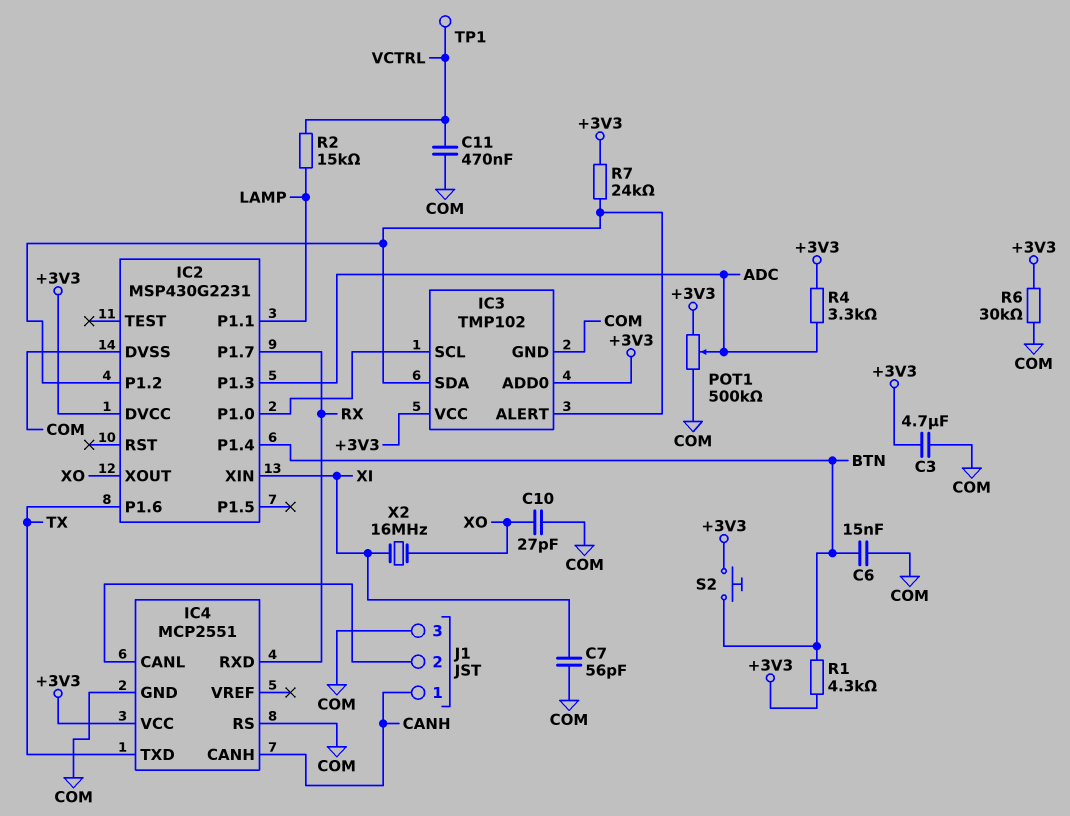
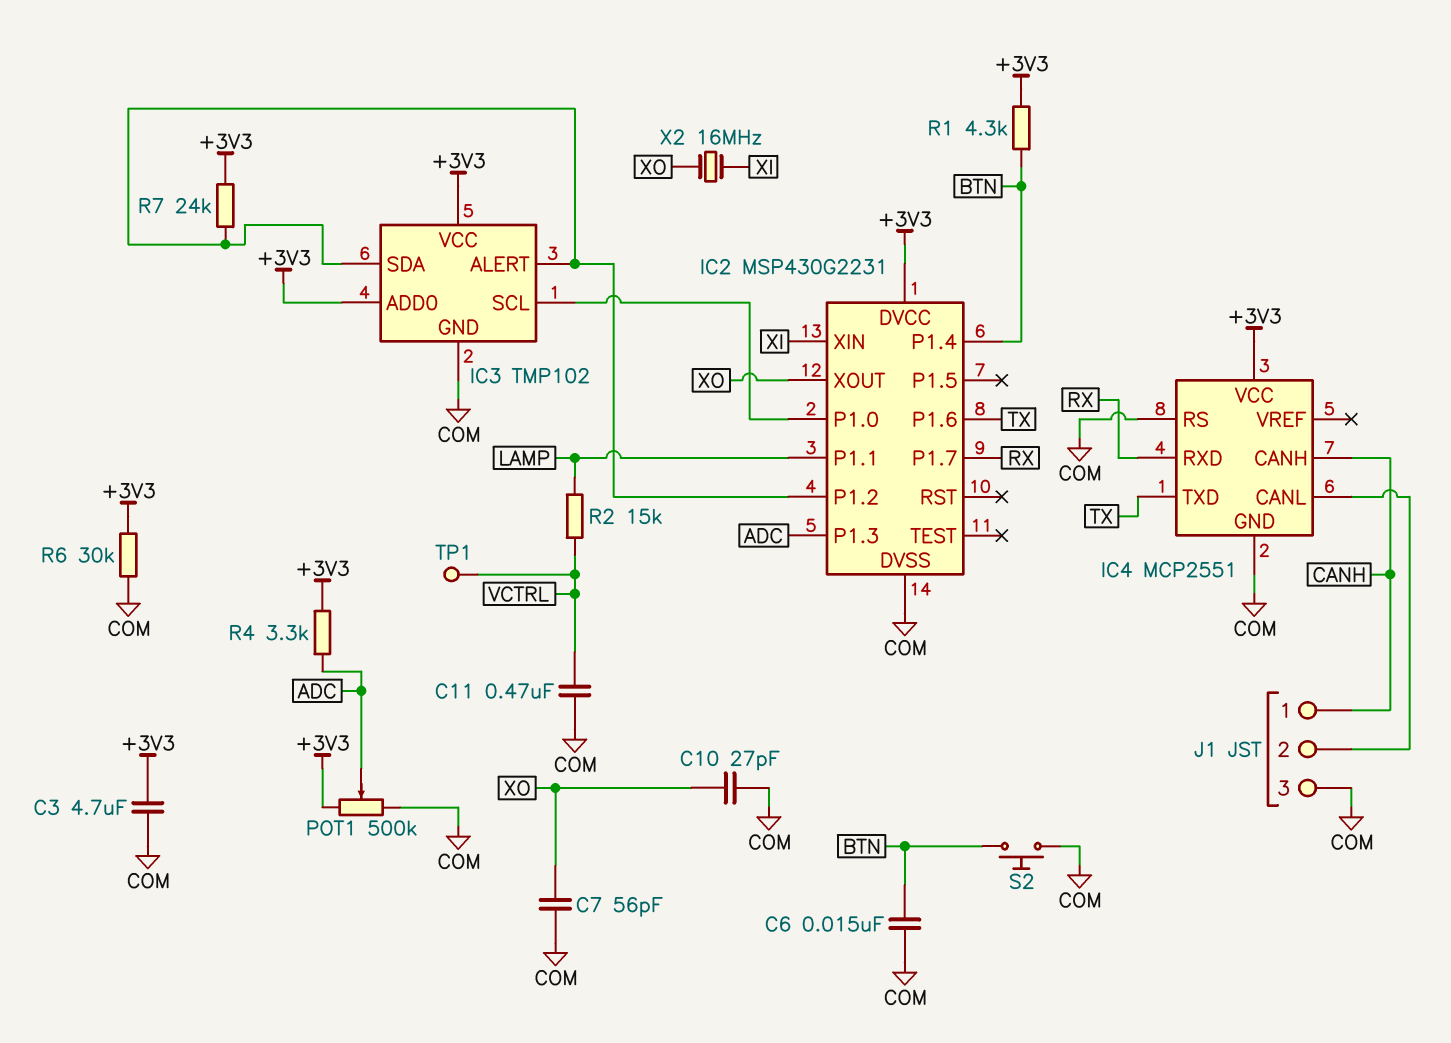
C7: 56pF (COM, XI) -> 56pF (COM, XO)
S2: button (+3V3, BTN) -> button (BTN, COM)

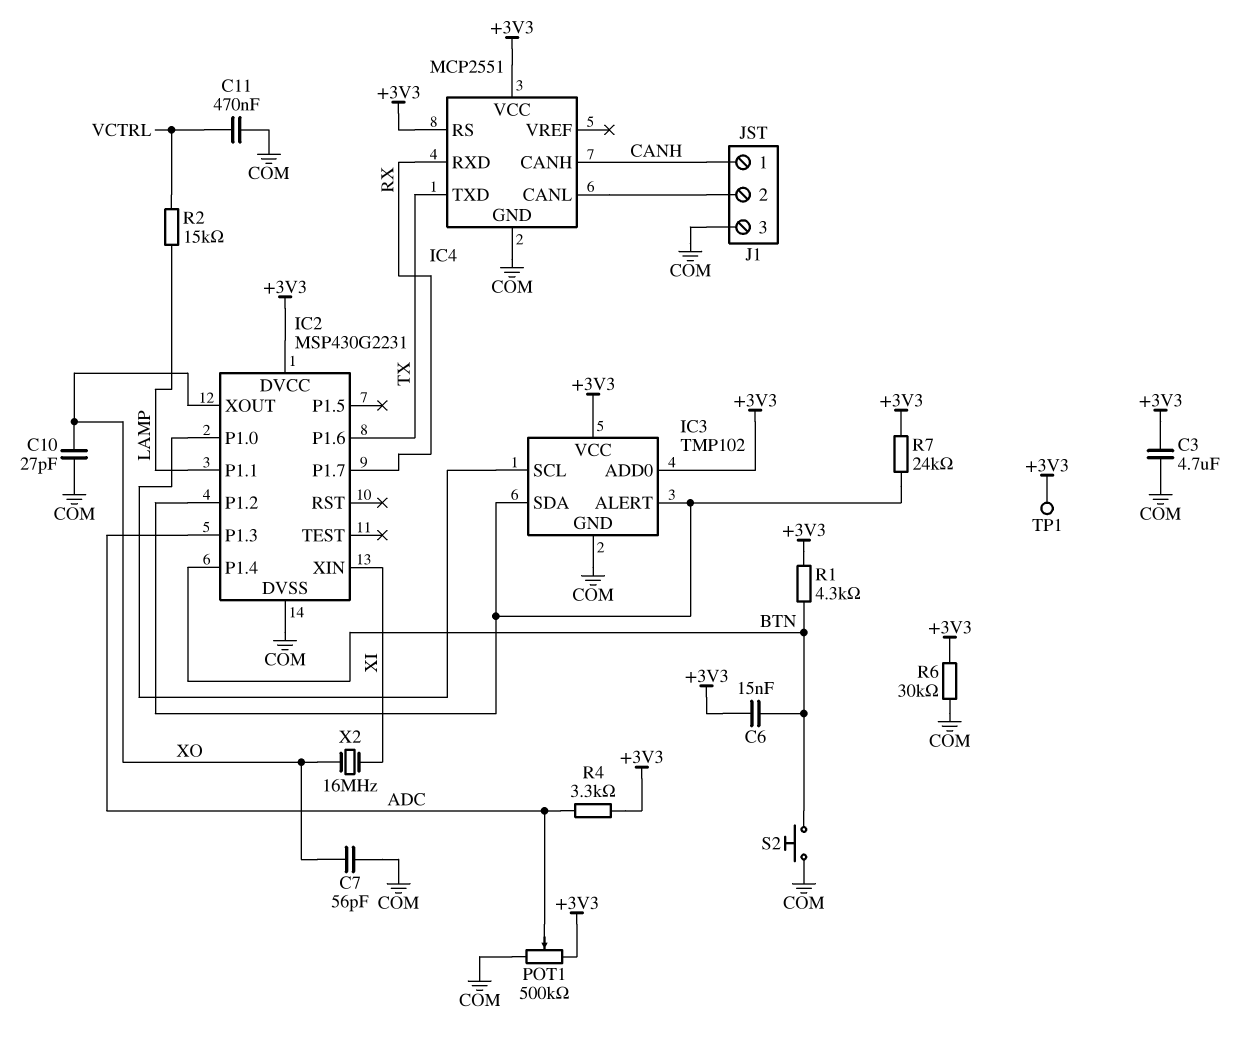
C6: 15nF (BTN, COM) -> 15nF (+3V3, BTN)
IC4 pin RS: COM -> +3V3
TP1: test point (VCTRL) -> test point (+3V3)

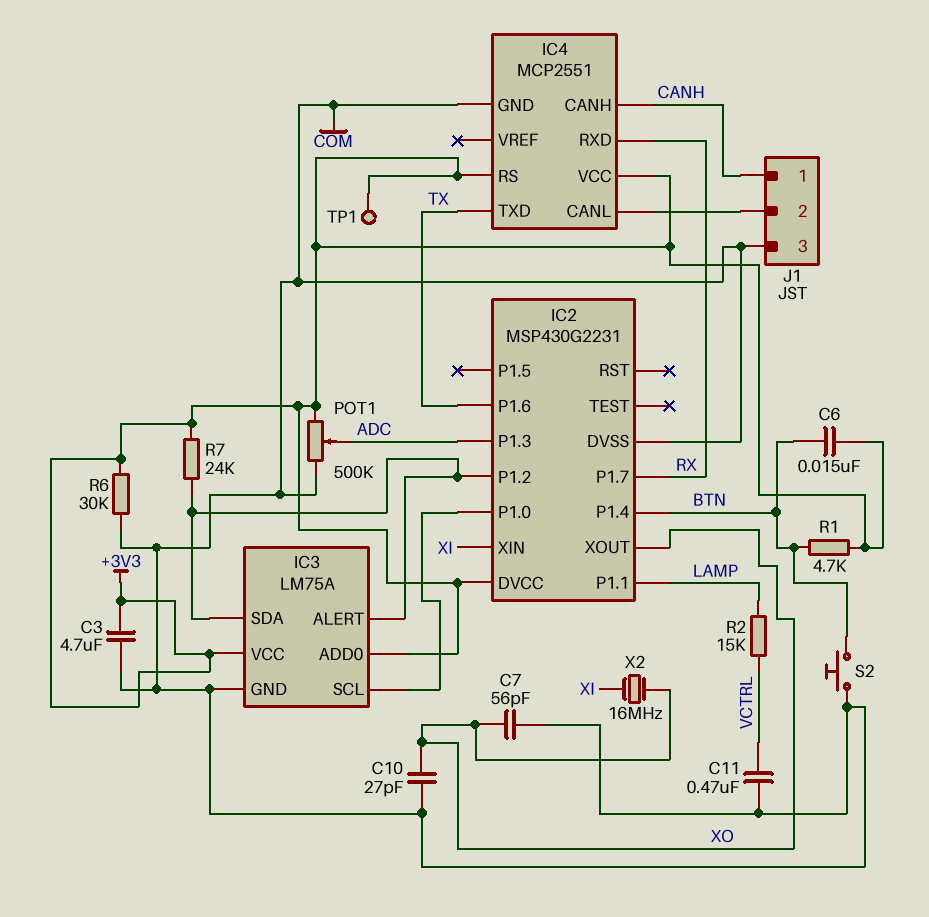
IC3: TMP102 -> LM75A
R1: 4.3k (+3V3, BTN) -> 4.7k (+3V3, BTN)
R4: 3.3k (+3V3, ADC) -> none

